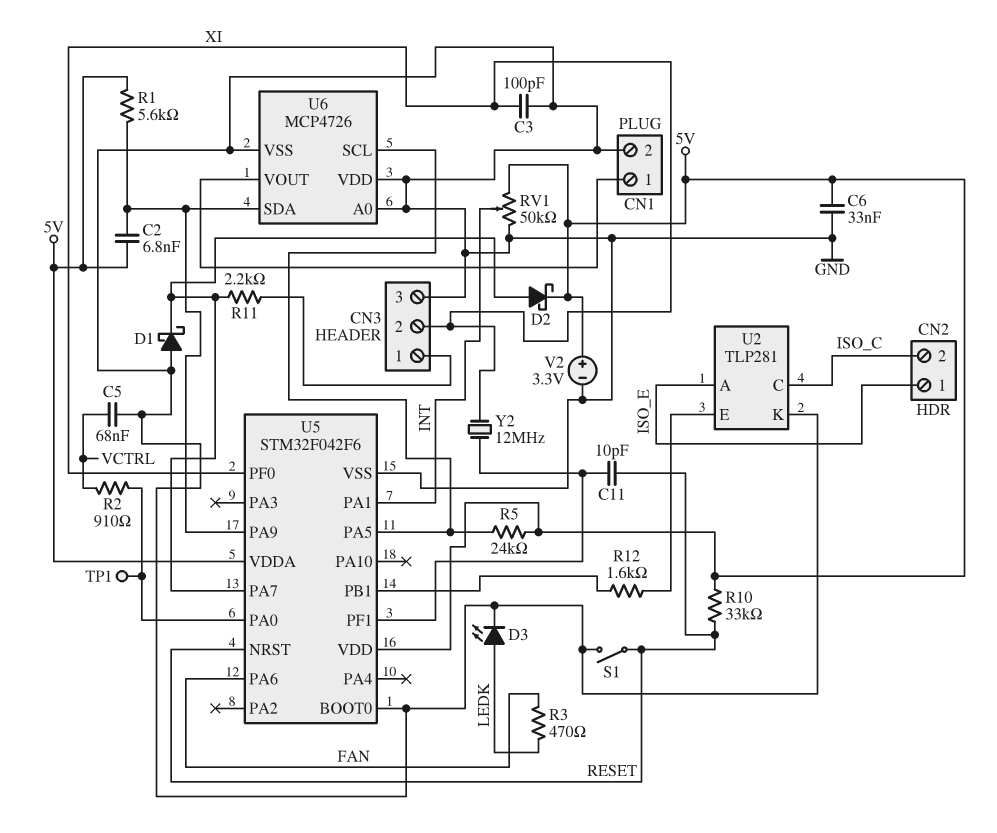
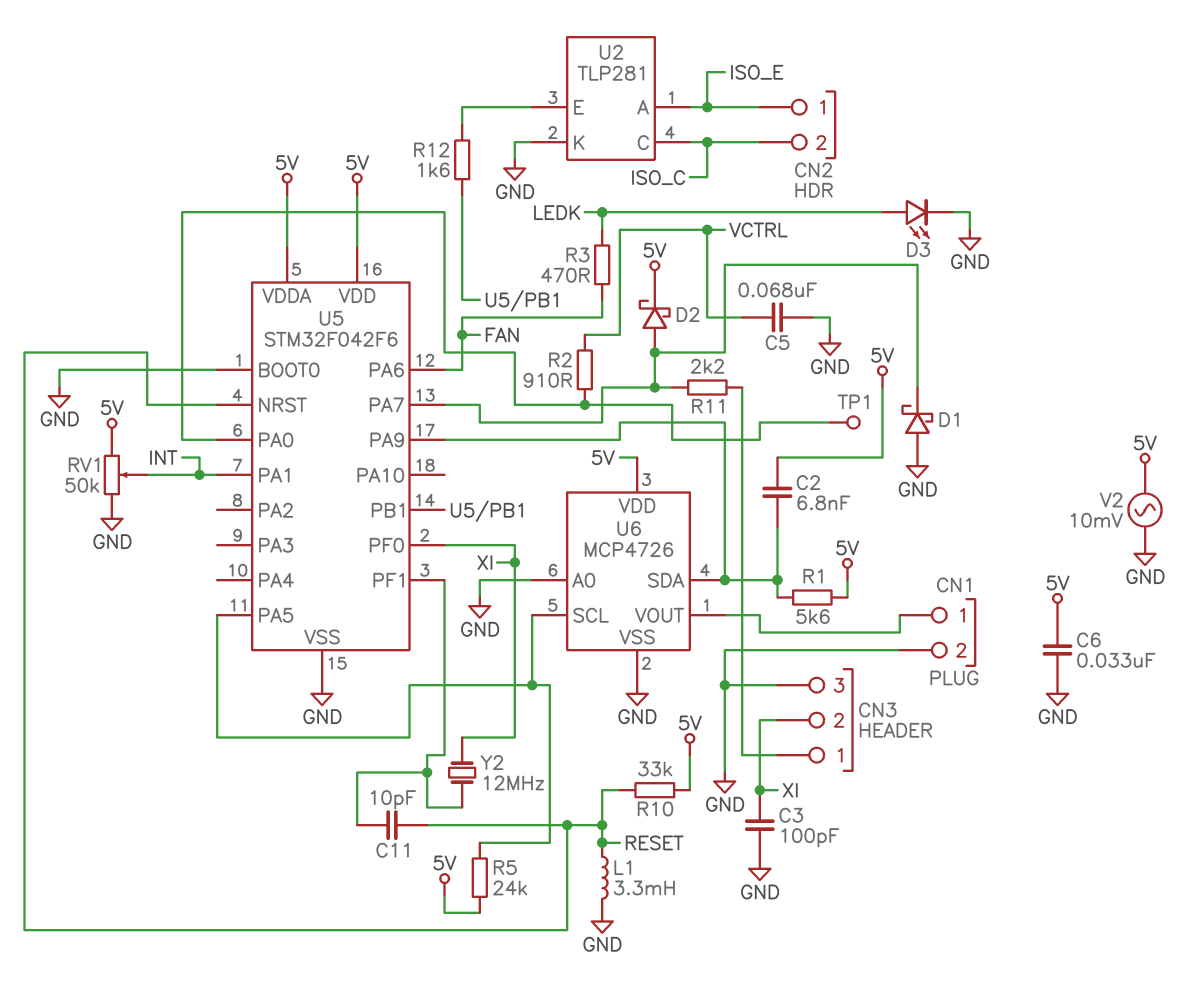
L1: none -> 3.3mH (GND, RESET)
S1: switch (GND, RESET) -> none
U6 pin VDD: GND -> 5V
V2: 3.3V (plus 5V, minus GND) -> AC 10mV (5V, GND)

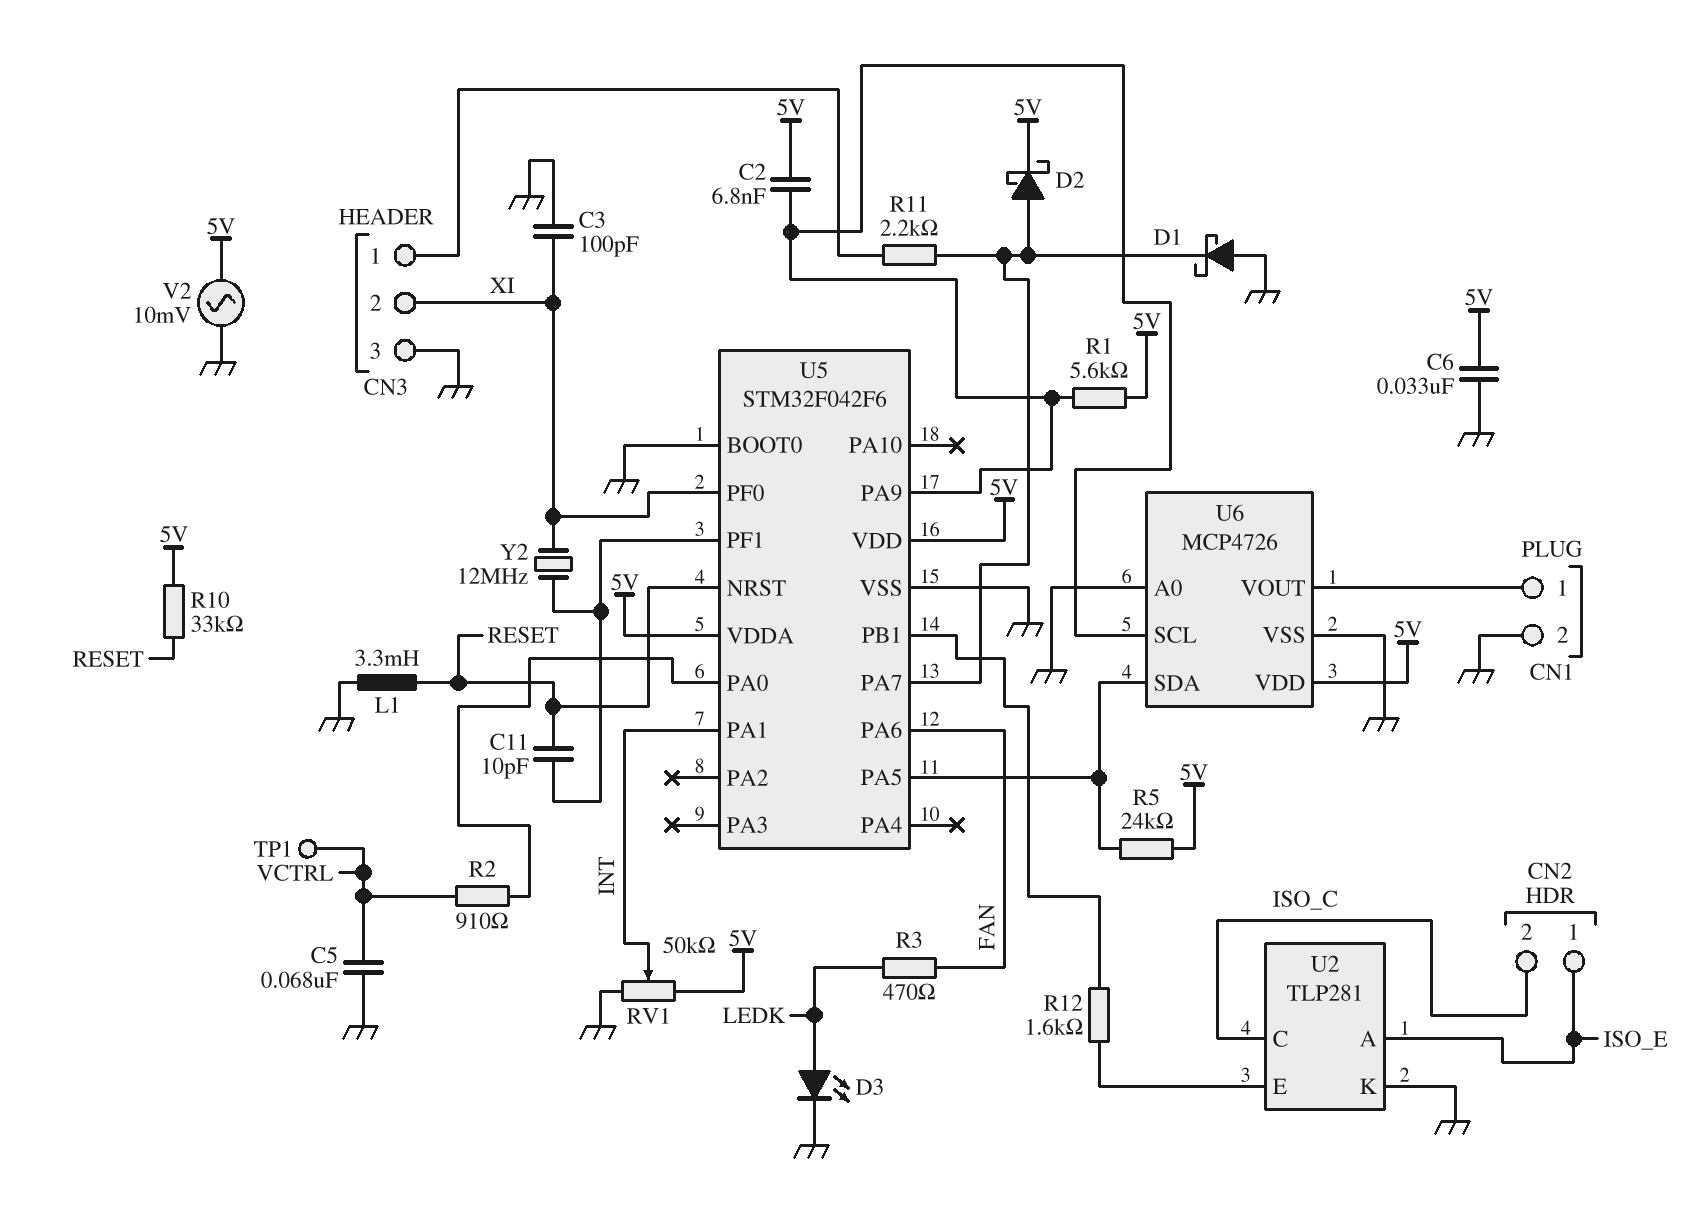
TP1: test point (U5/PA0) -> test point (VCTRL)
U6 pin SCL: U5/PA5 -> U5/PA9
U6 pin SDA: U5/PA9 -> U5/PA5

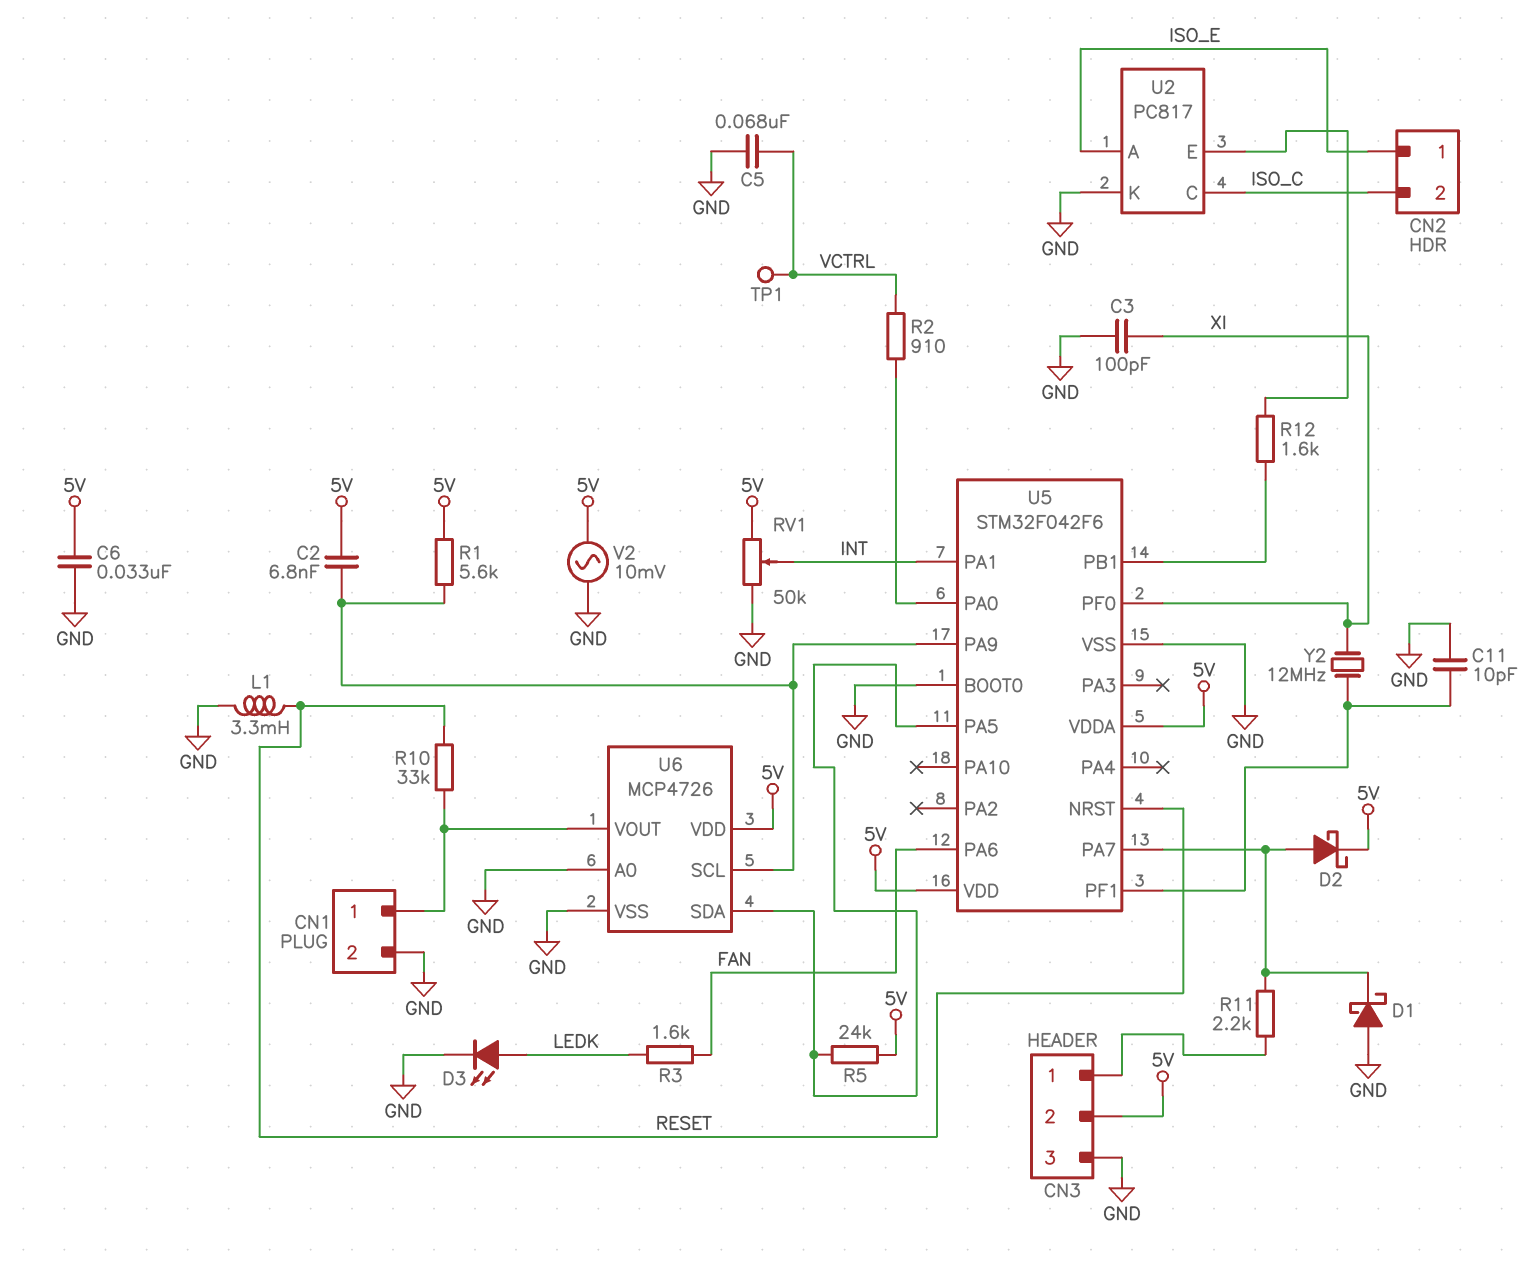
C11: 10pF (RESET, U5/PF1) -> 10pF (GND, U5/PF1)
CN3 pin 2: XI -> 5V
R3: 470 (FAN, LEDK) -> 1.6k (FAN, LEDK)
R10: 33k (5V, RESET) -> 33k (CN1/1, RESET)
U2: TLP281 -> PC817

